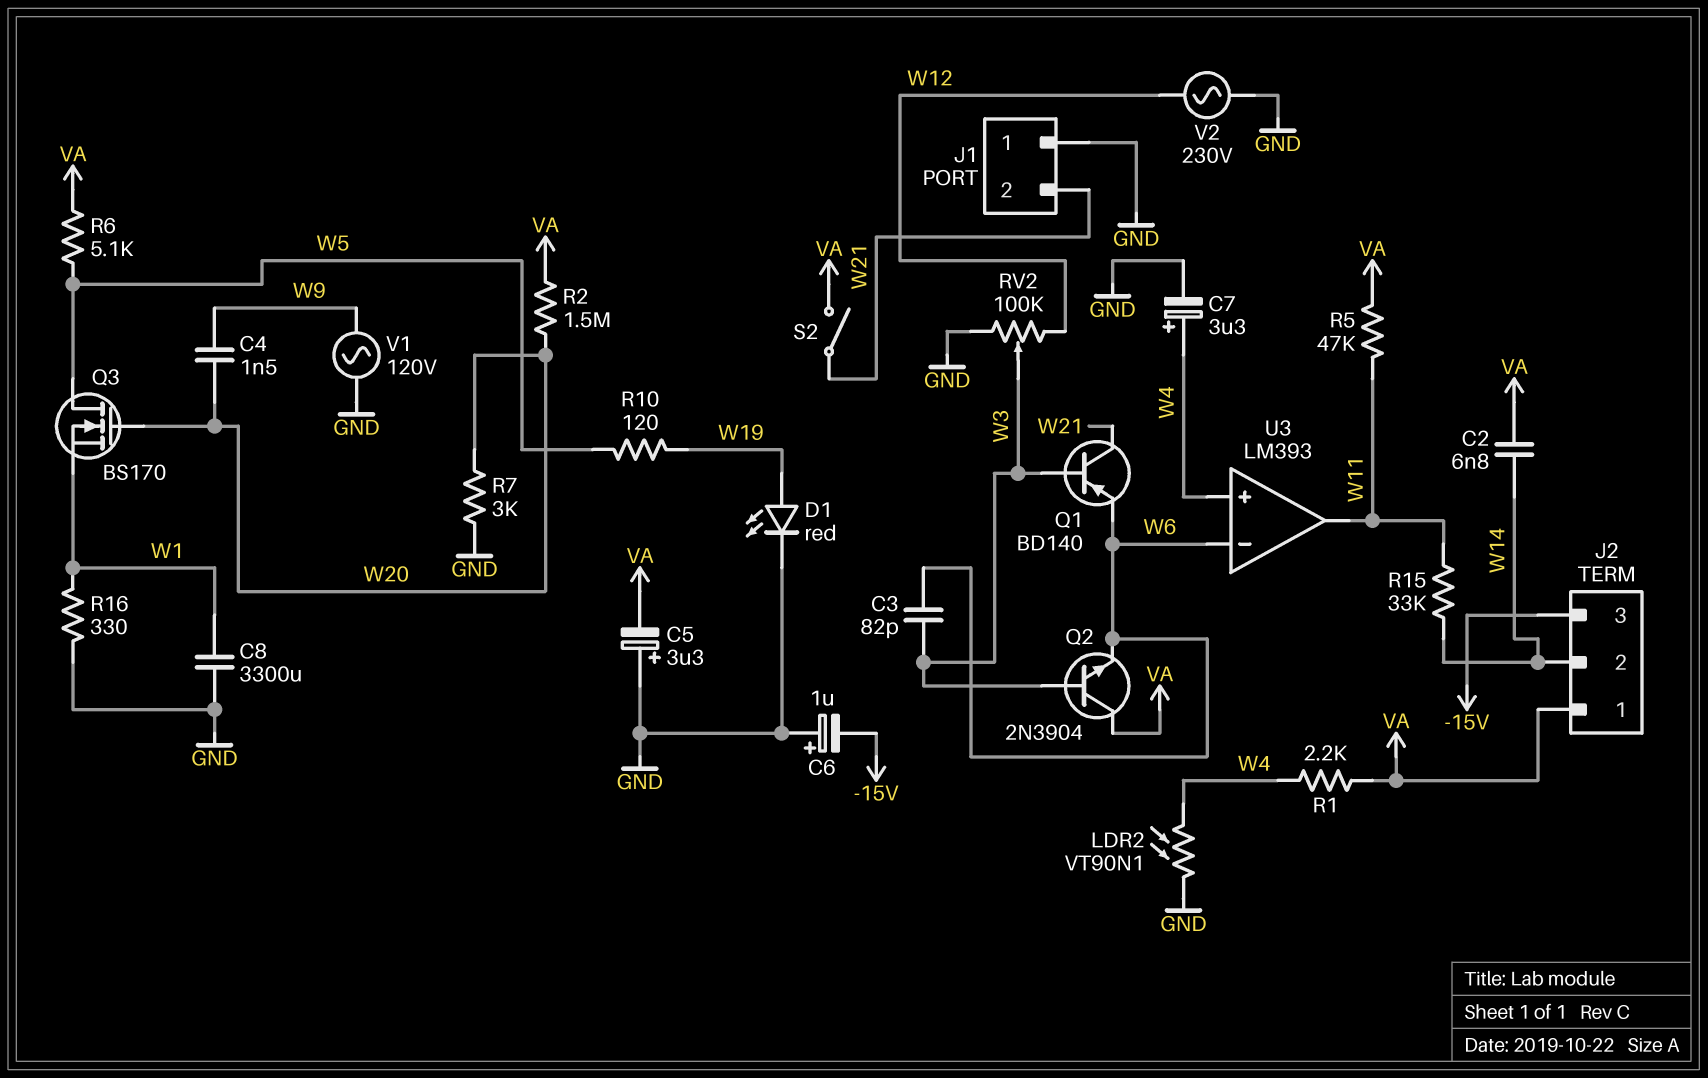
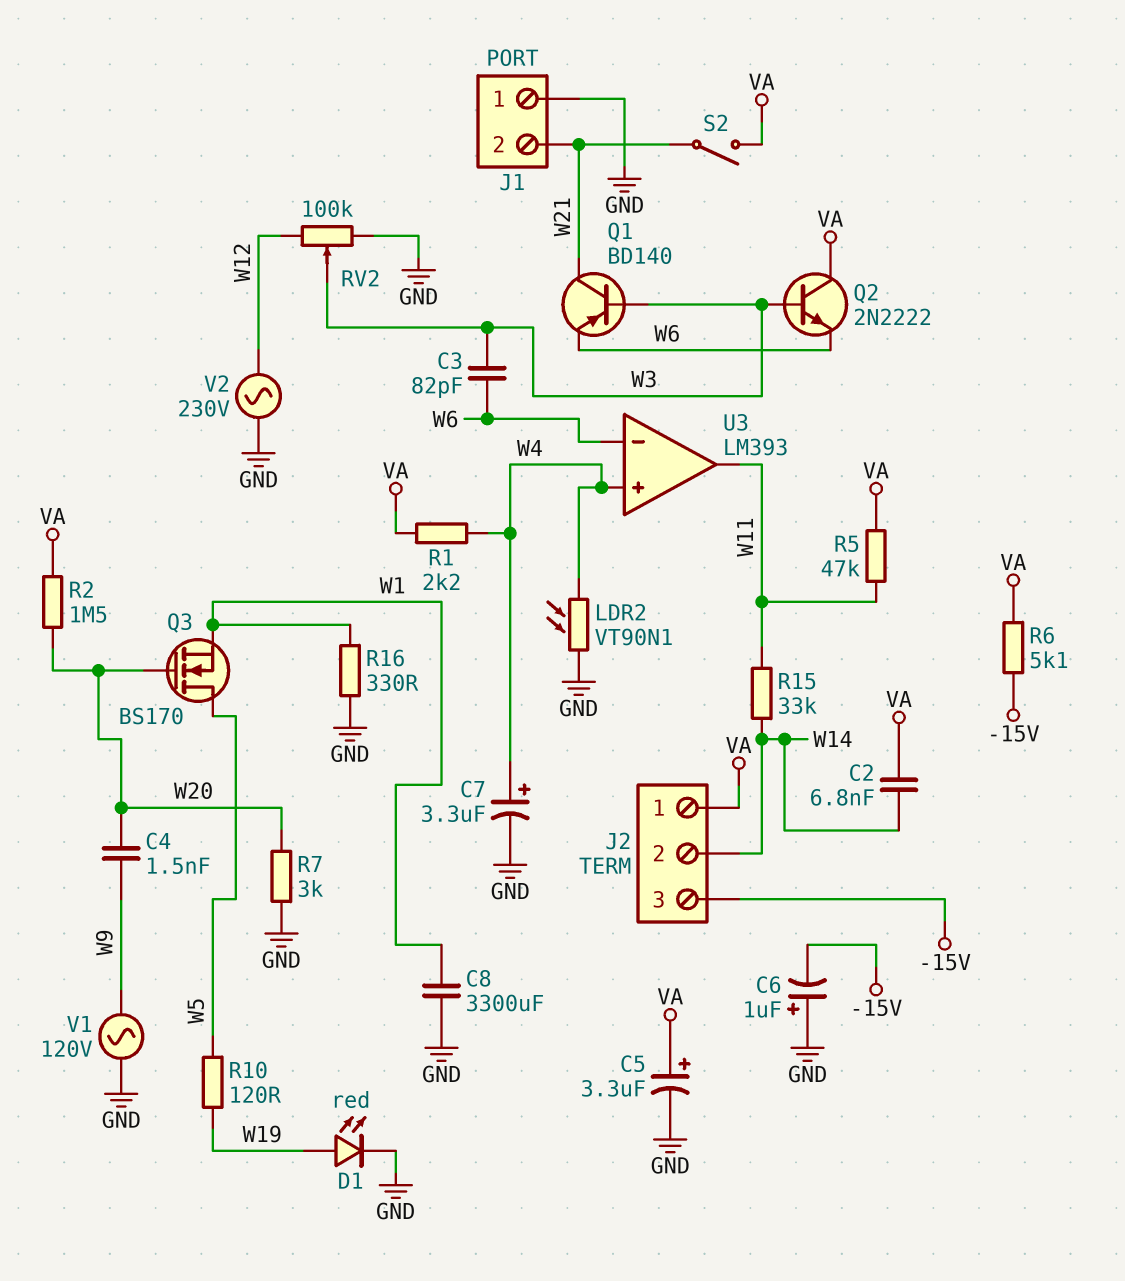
C5: 3.3uF (plus GND, minus VA) -> 3.3uF (plus VA, minus GND)
Q2: NPN 2N3904 (B W3, C VA, E W6) -> NPN 2N2222 (B W3, C VA, E W6)
R6: 5.1k (VA, W5) -> 5.1k (-15V, VA)

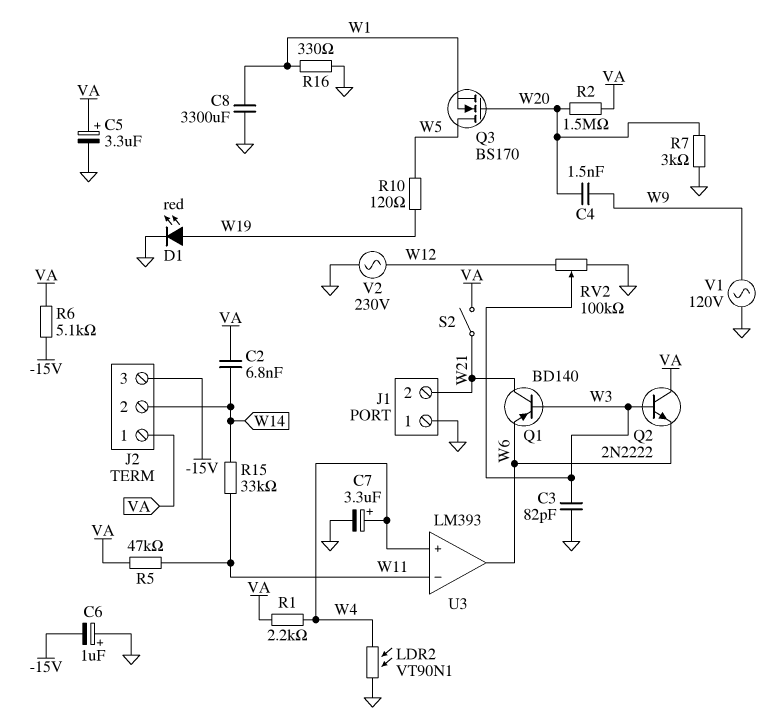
C3: 82pF (W3, W6) -> 82pF (GND, W3)
U3 pin in-: W6 -> W11
U3 pin out: W11 -> W6

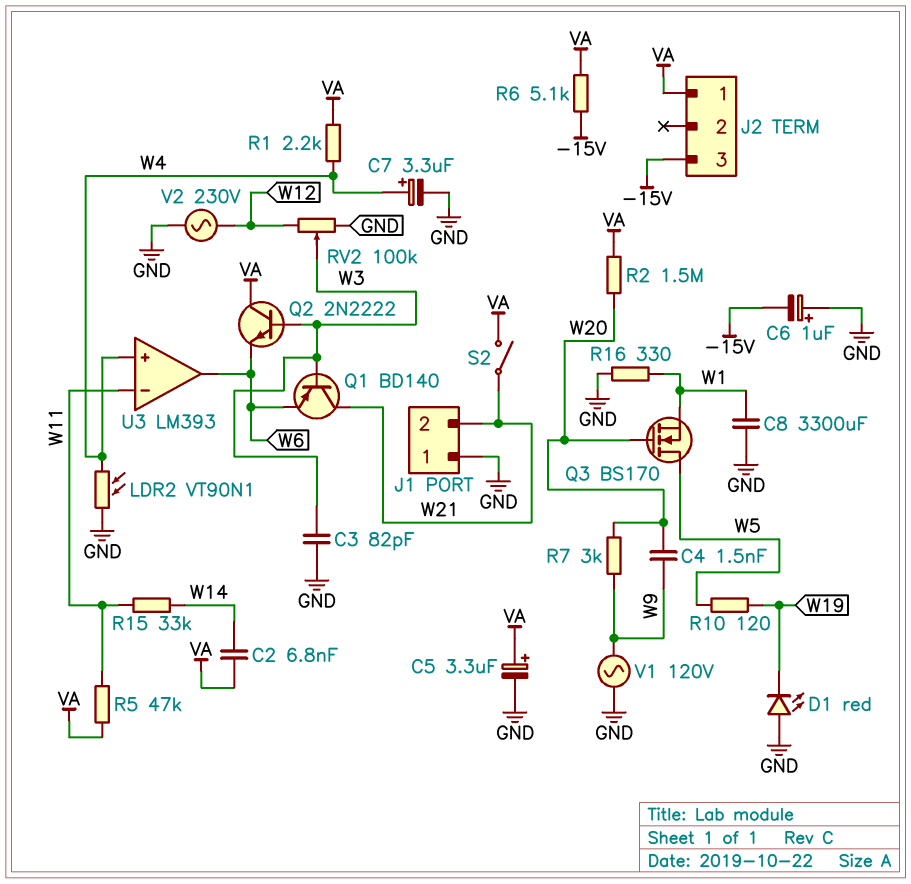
D1: LED red (A W19, K GND) -> LED red (A GND, K W19)
J2 pin 2: W14 -> none
R7: 3k (GND, W20) -> 3k (W9, W20)

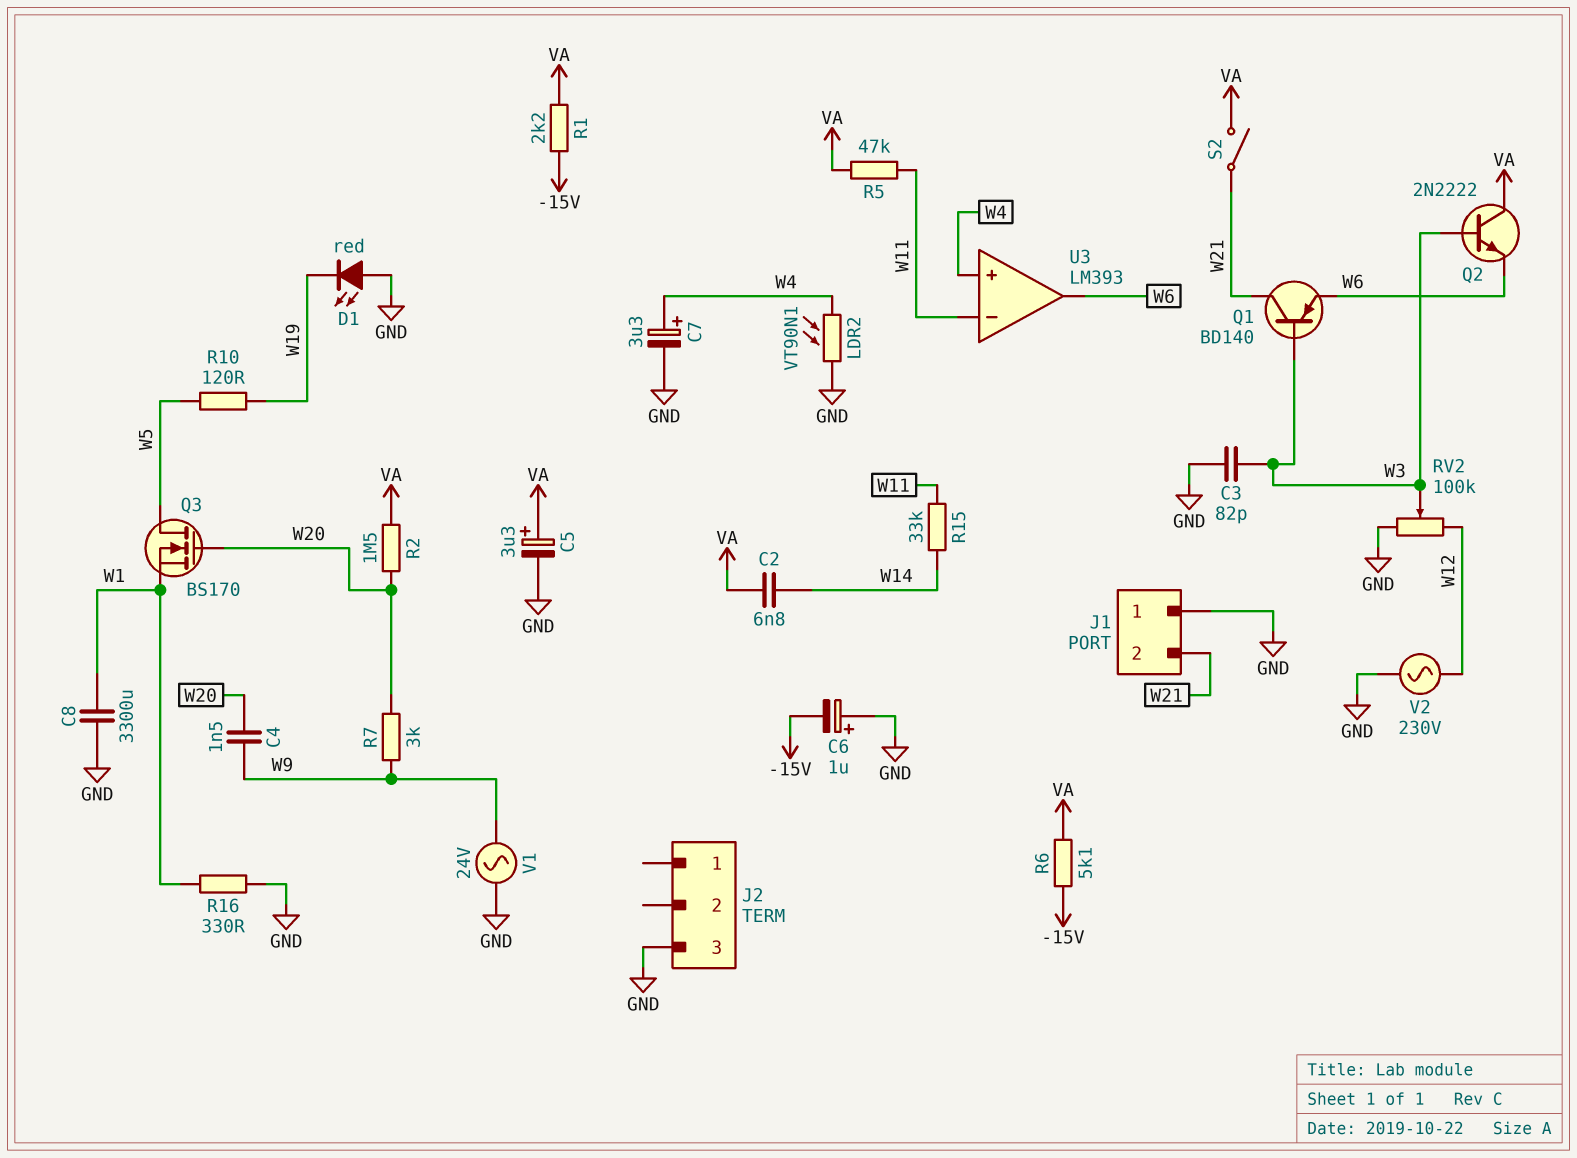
J2 pin 1: VA -> none
J2 pin 3: -15V -> GND
R1: 2.2k (VA, W4) -> 2.2k (-15V, VA)
V1: AC 120V (GND, W9) -> AC 24V (GND, W9)

